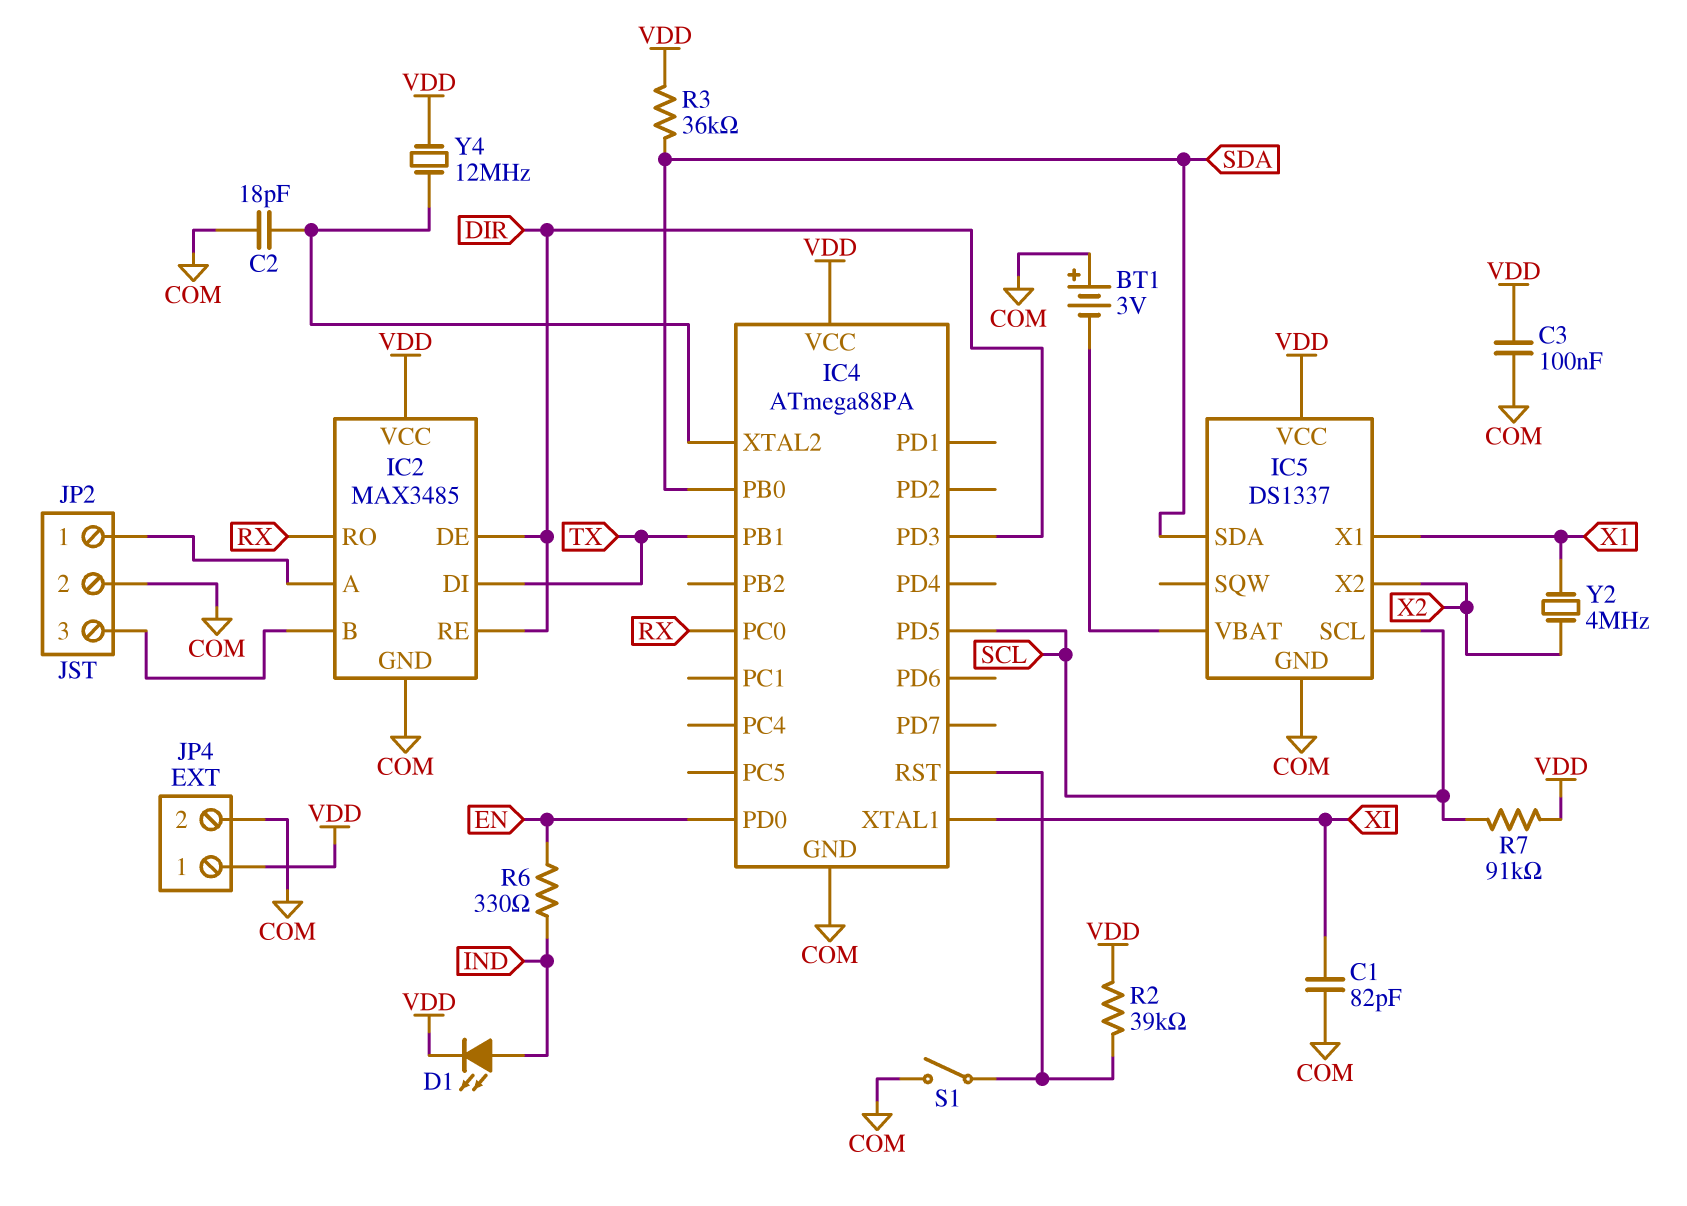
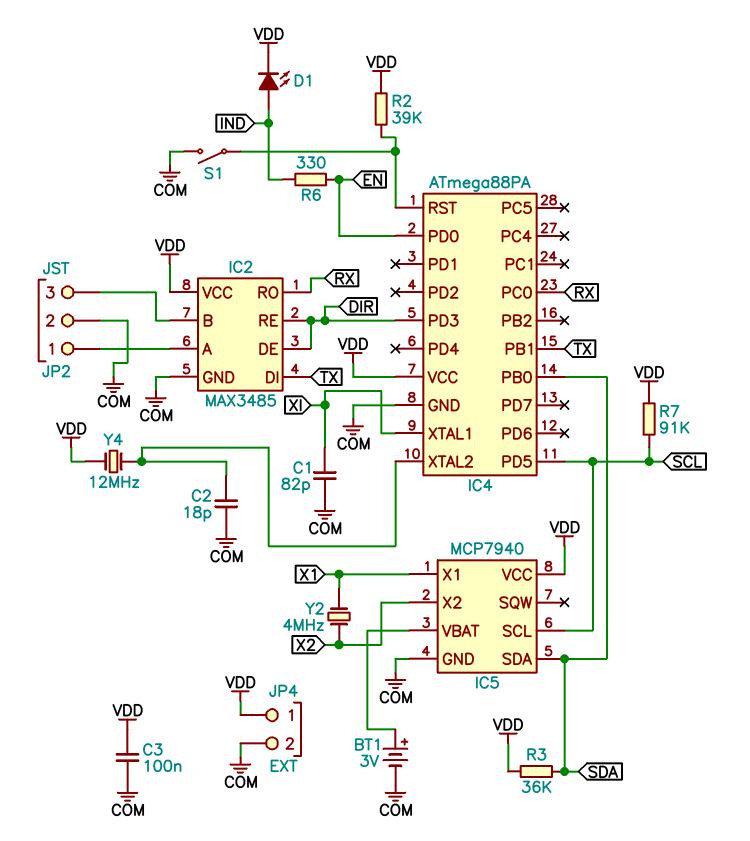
BT1: 3V (plus COM, minus IC5/VBAT) -> 3V (plus IC5/VBAT, minus COM)
IC5: DS1337 -> MCP7940

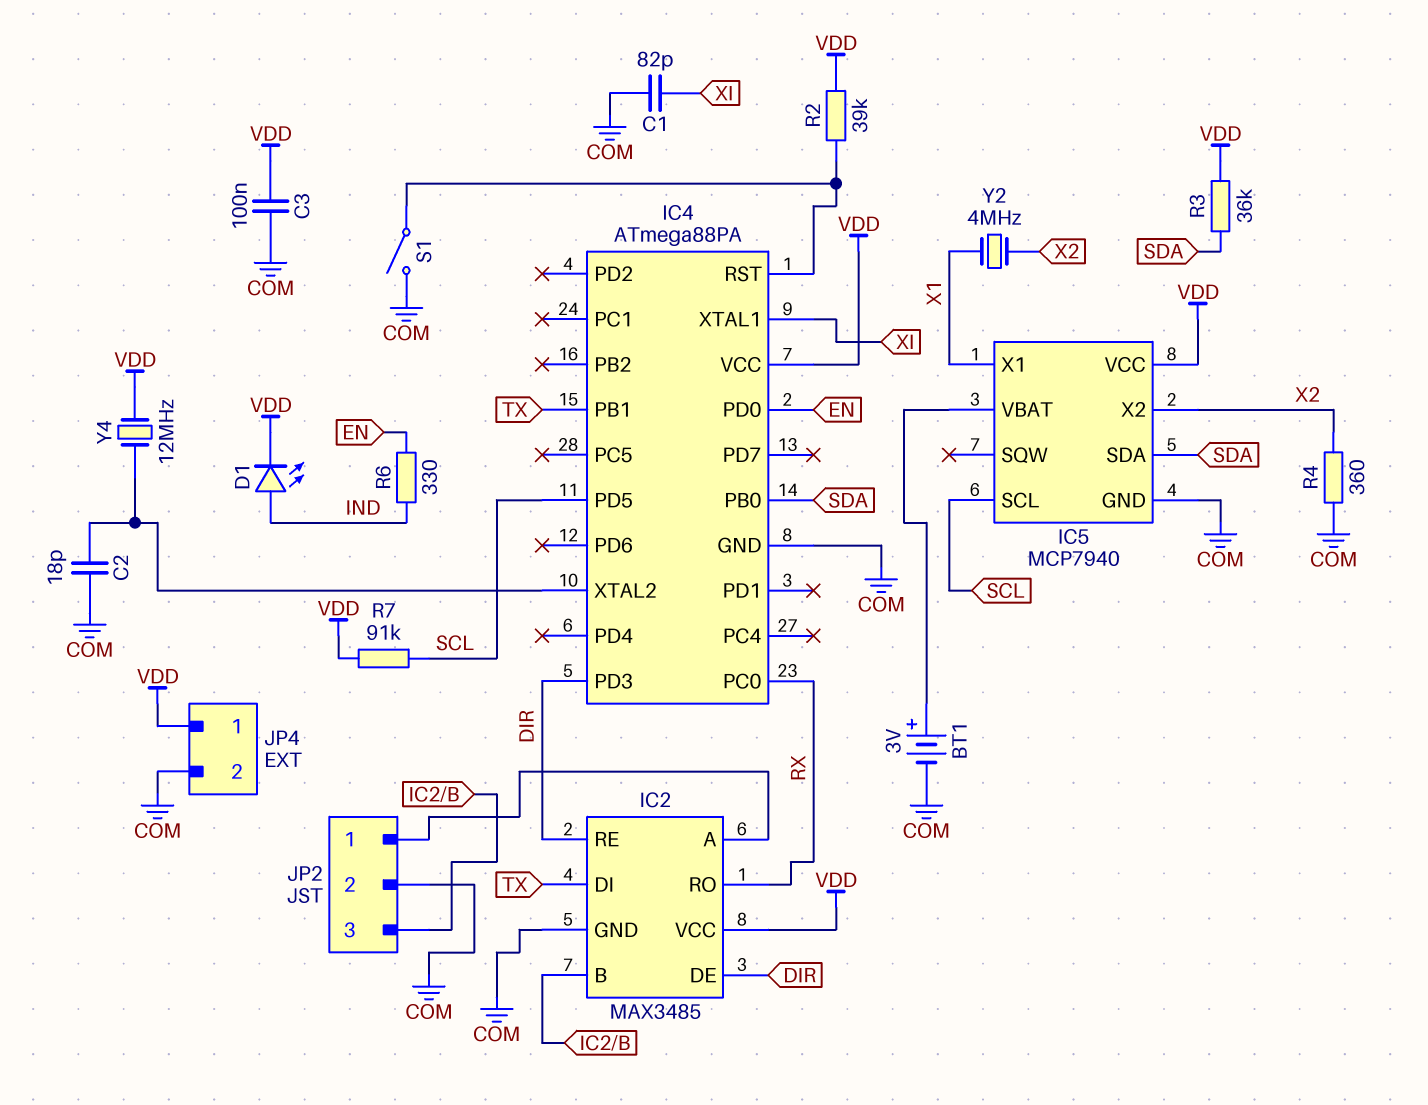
R4: none -> 360 (COM, X2)

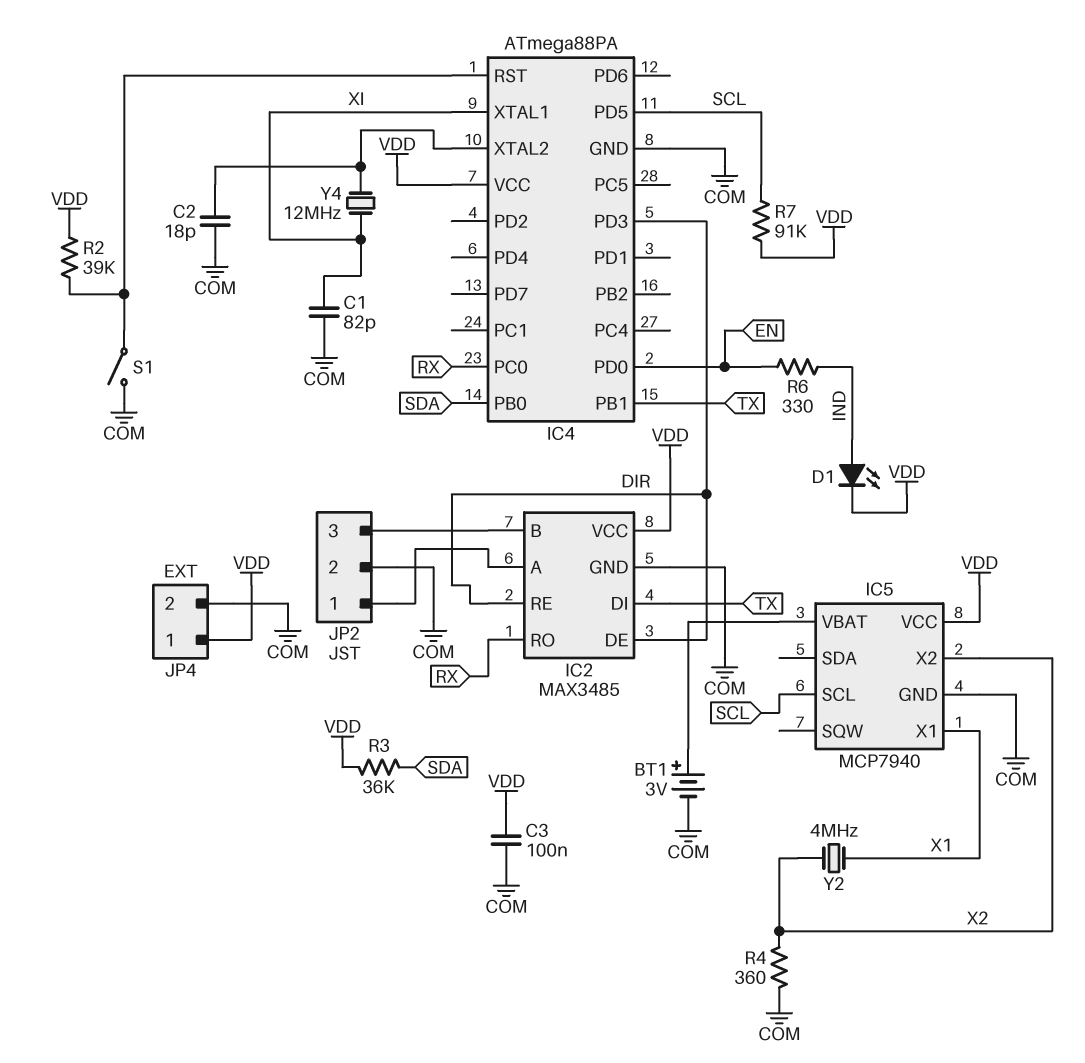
IC5 pin SDA: SDA -> none
Y4: 12MHz (IC4/XTAL2, VDD) -> 12MHz (IC4/XTAL2, XI)

